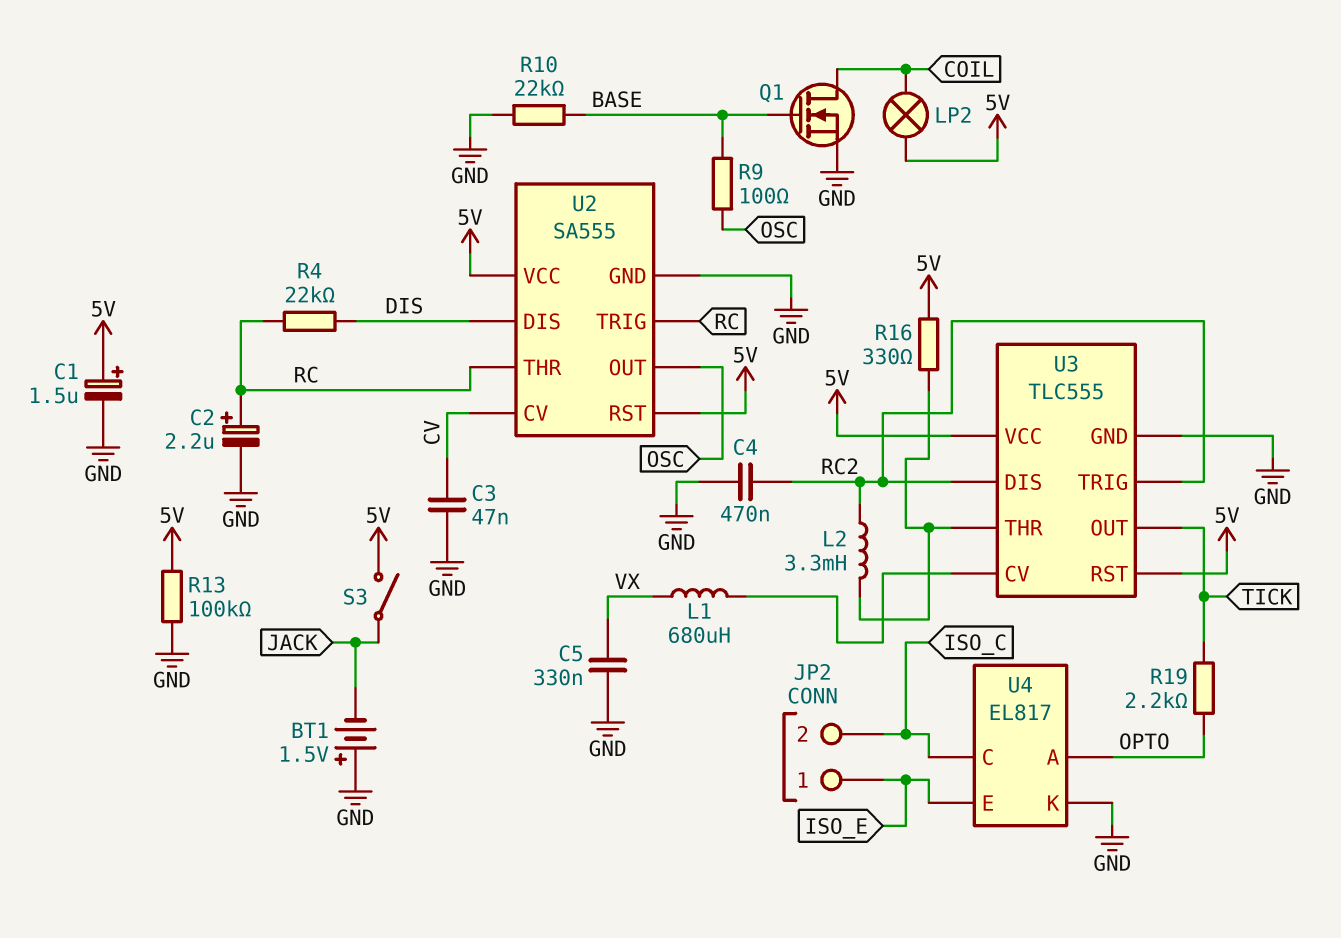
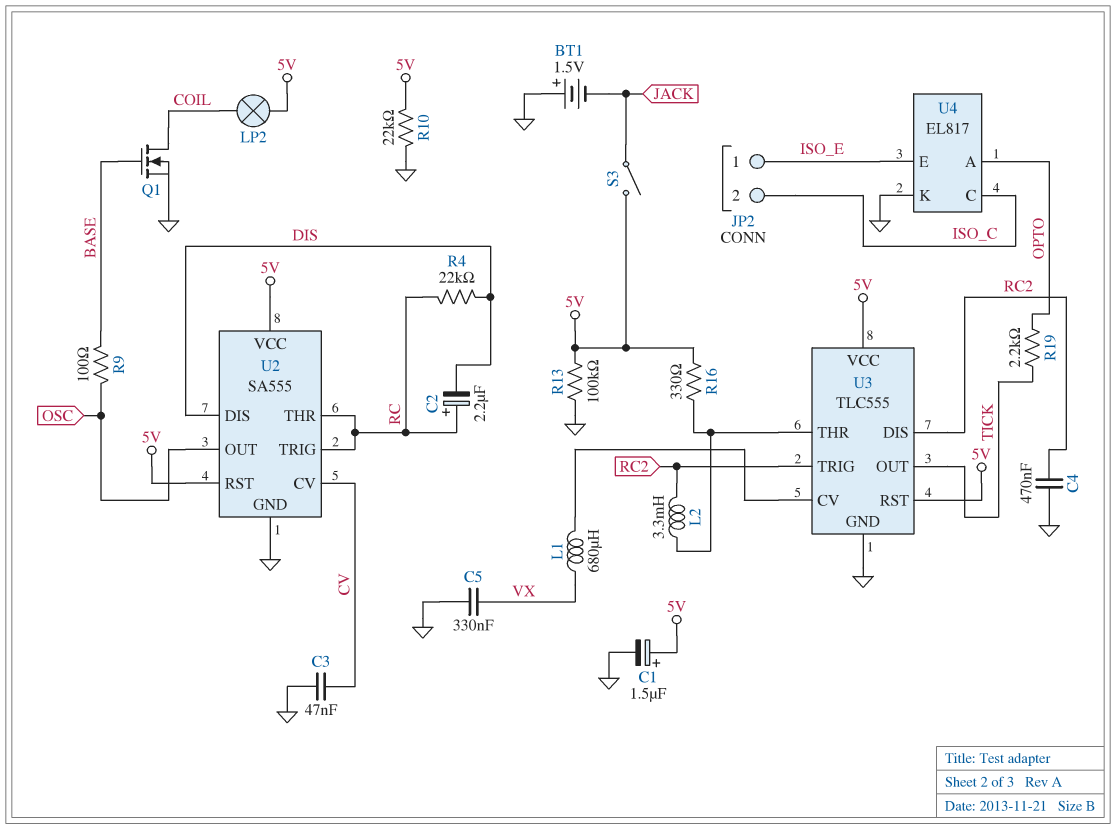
C2: 2.2uF (plus RC, minus GND) -> 2.2uF (plus RC, minus DIS)
R10: 22k (BASE, GND) -> 22k (5V, GND)

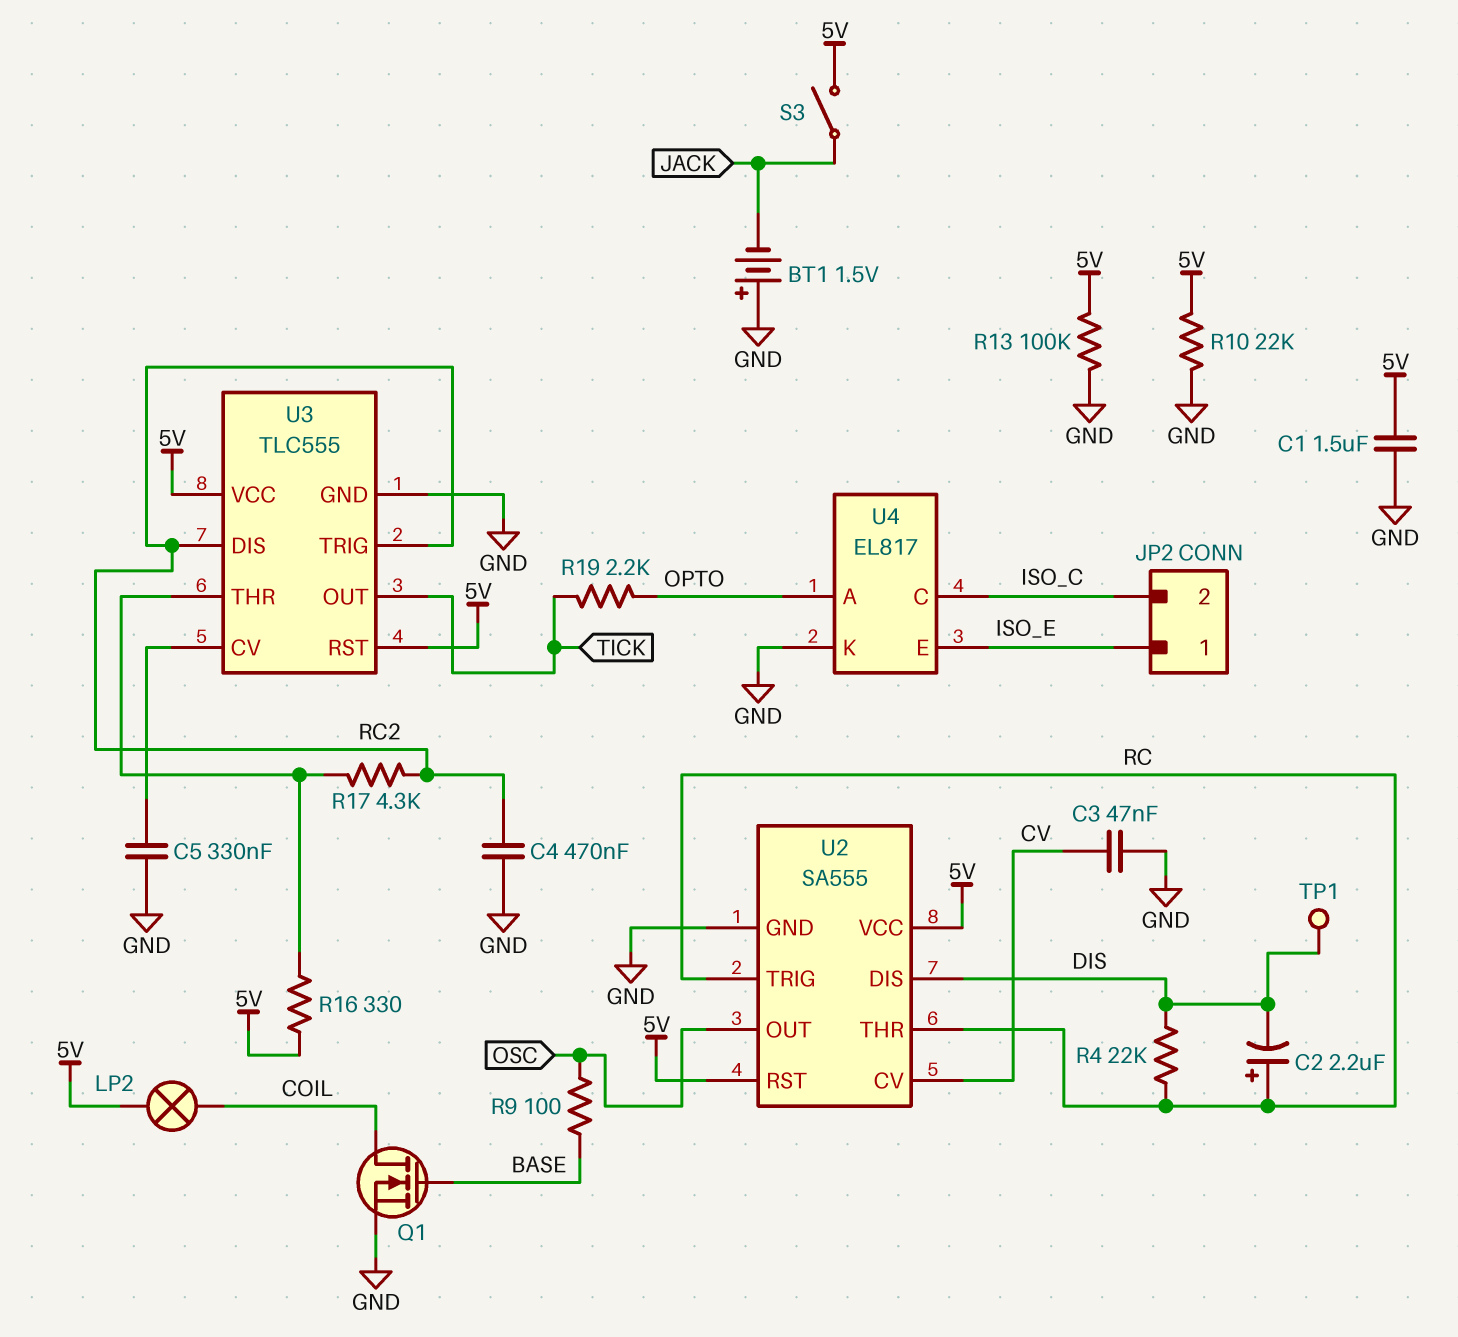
C1: 1.5uF (plus 5V, minus GND) -> 1.5uF (5V, GND)
C5: 330nF (GND, VX) -> 330nF (GND, U3/CV)
L1: 680uH (U3/CV, VX) -> none
L2: 3.3mH (RC2, U3/THR) -> none
R17: none -> 4.3k (RC2, U3/THR)
TP1: none -> test point (DIS)

